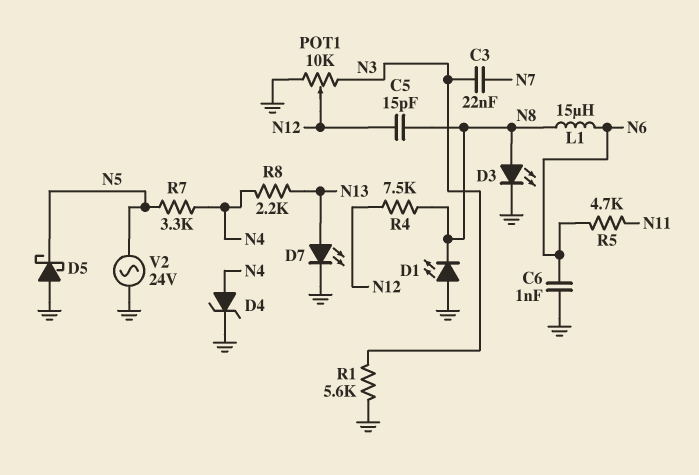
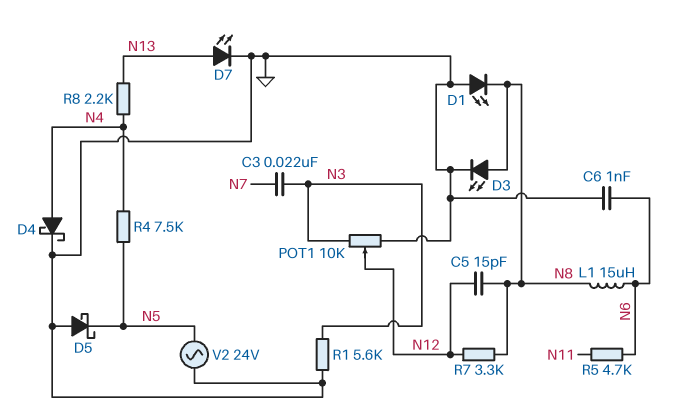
D4: zener (A N4, K GND) -> schottky (A N4, K GND)
R4: 7.5k (N8, N12) -> 7.5k (N4, N5)
R7: 3.3k (N4, N5) -> 3.3k (N8, N12)

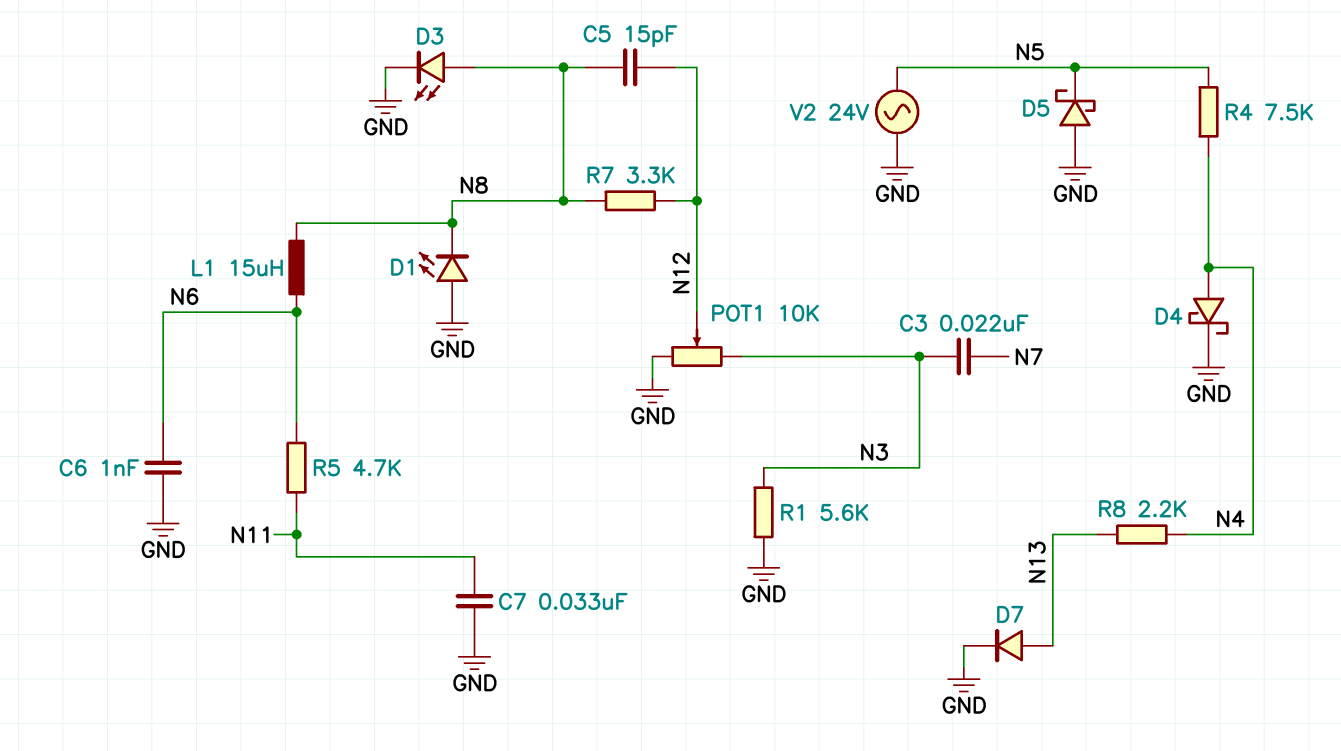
C7: none -> 33nF (GND, N11)
D7: LED (A N13, K GND) -> diode (A N13, K GND)

